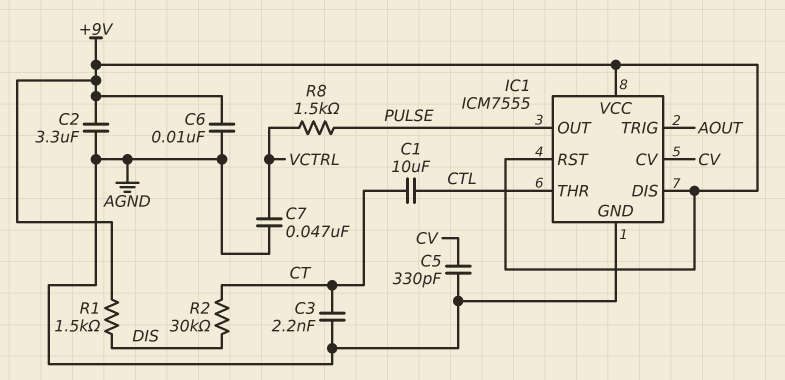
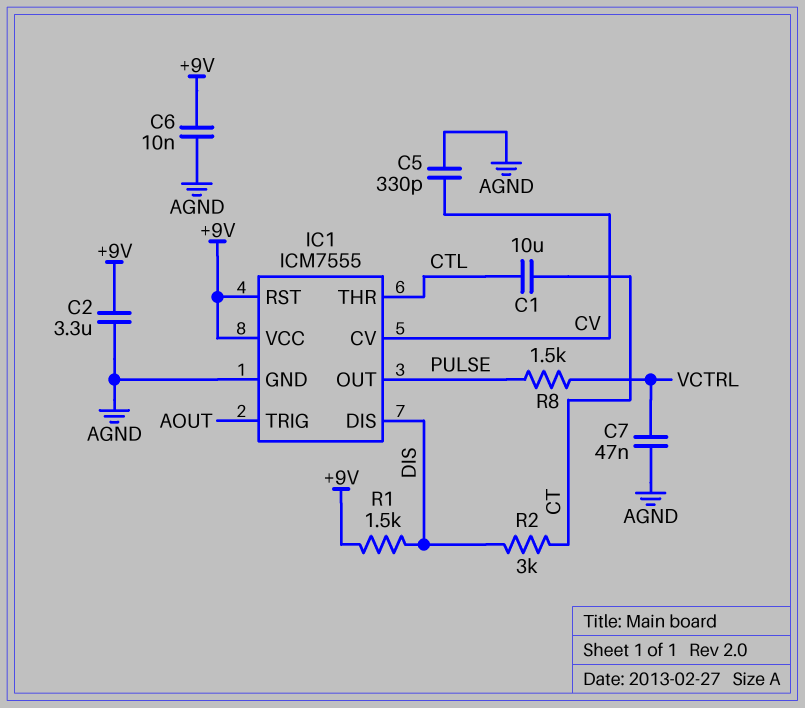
C3: 2.2nF (AGND, CT) -> none
IC1 pin DIS: +9V -> DIS
R2: 30k (CT, DIS) -> 3k (CT, DIS)

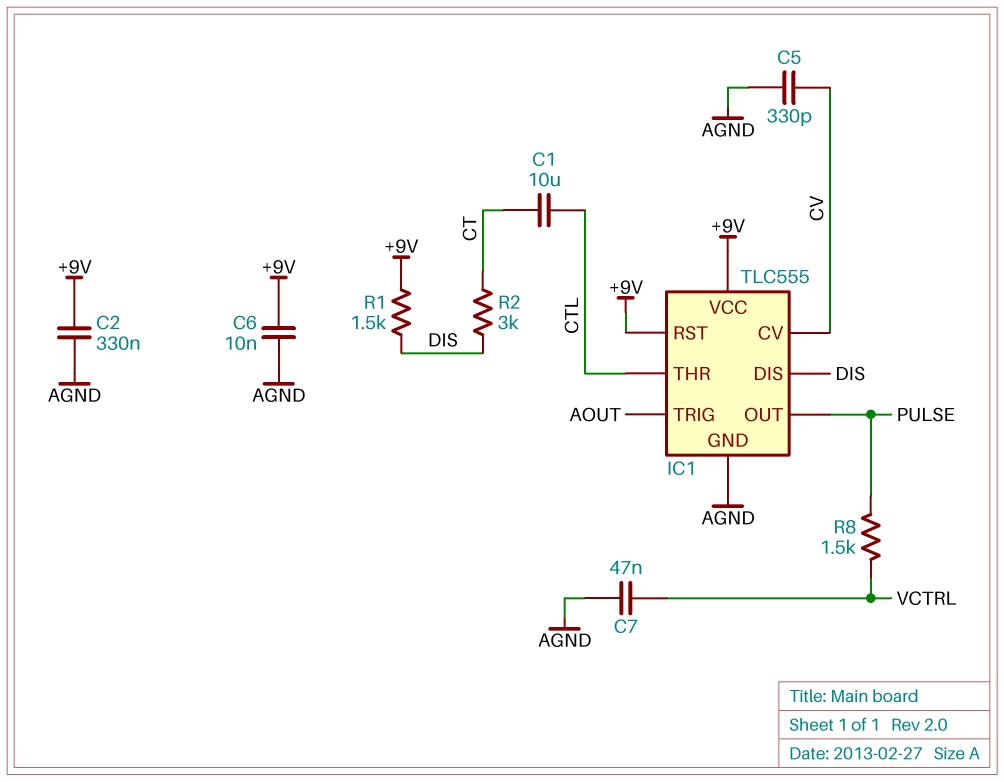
C2: 3.3uF (+9V, AGND) -> 330nF (+9V, AGND)
IC1: ICM7555 -> TLC555

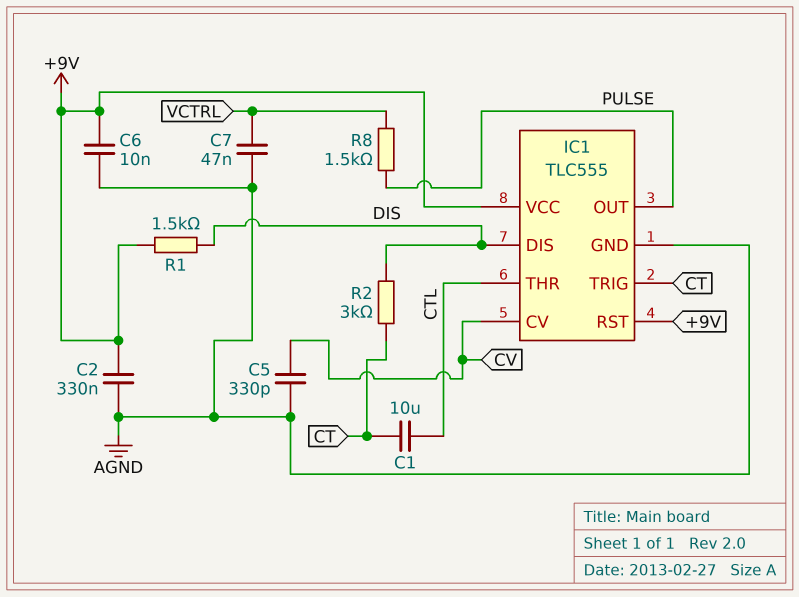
IC1 pin TRIG: AOUT -> CT

